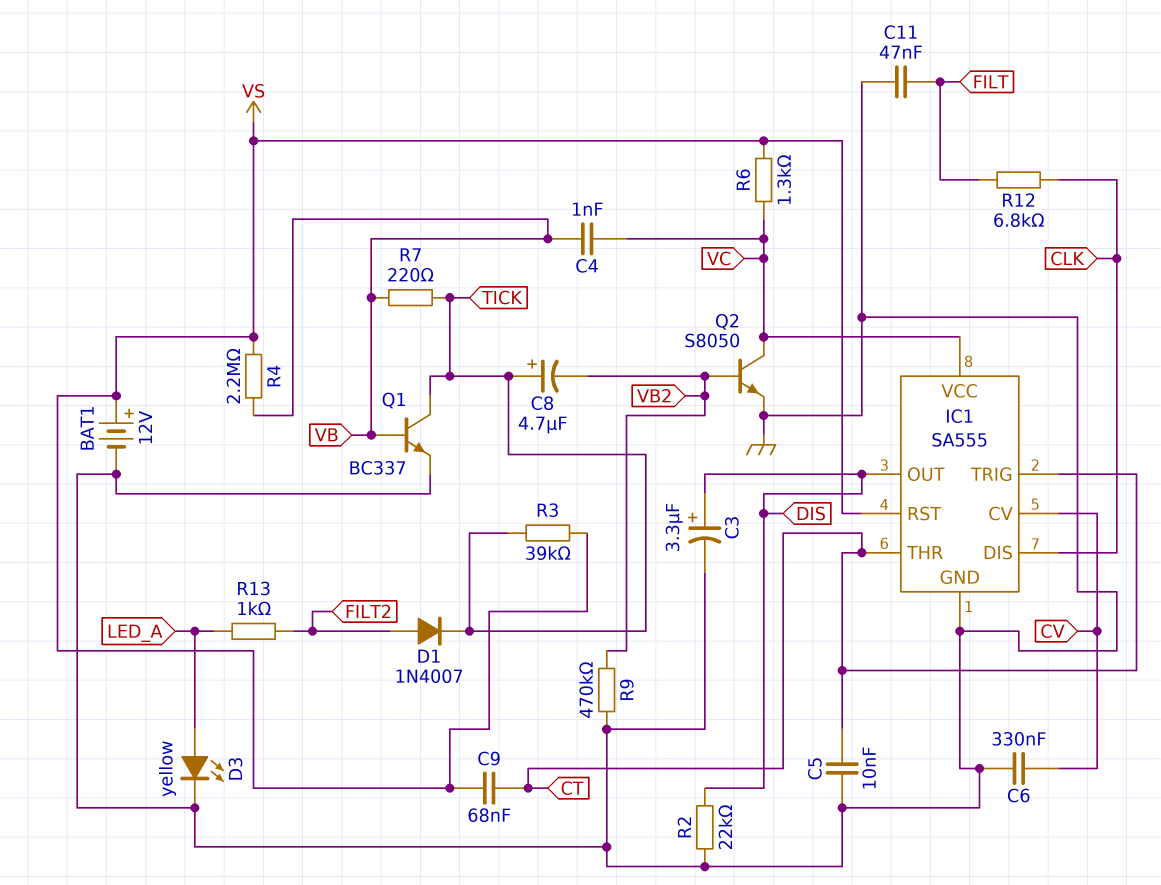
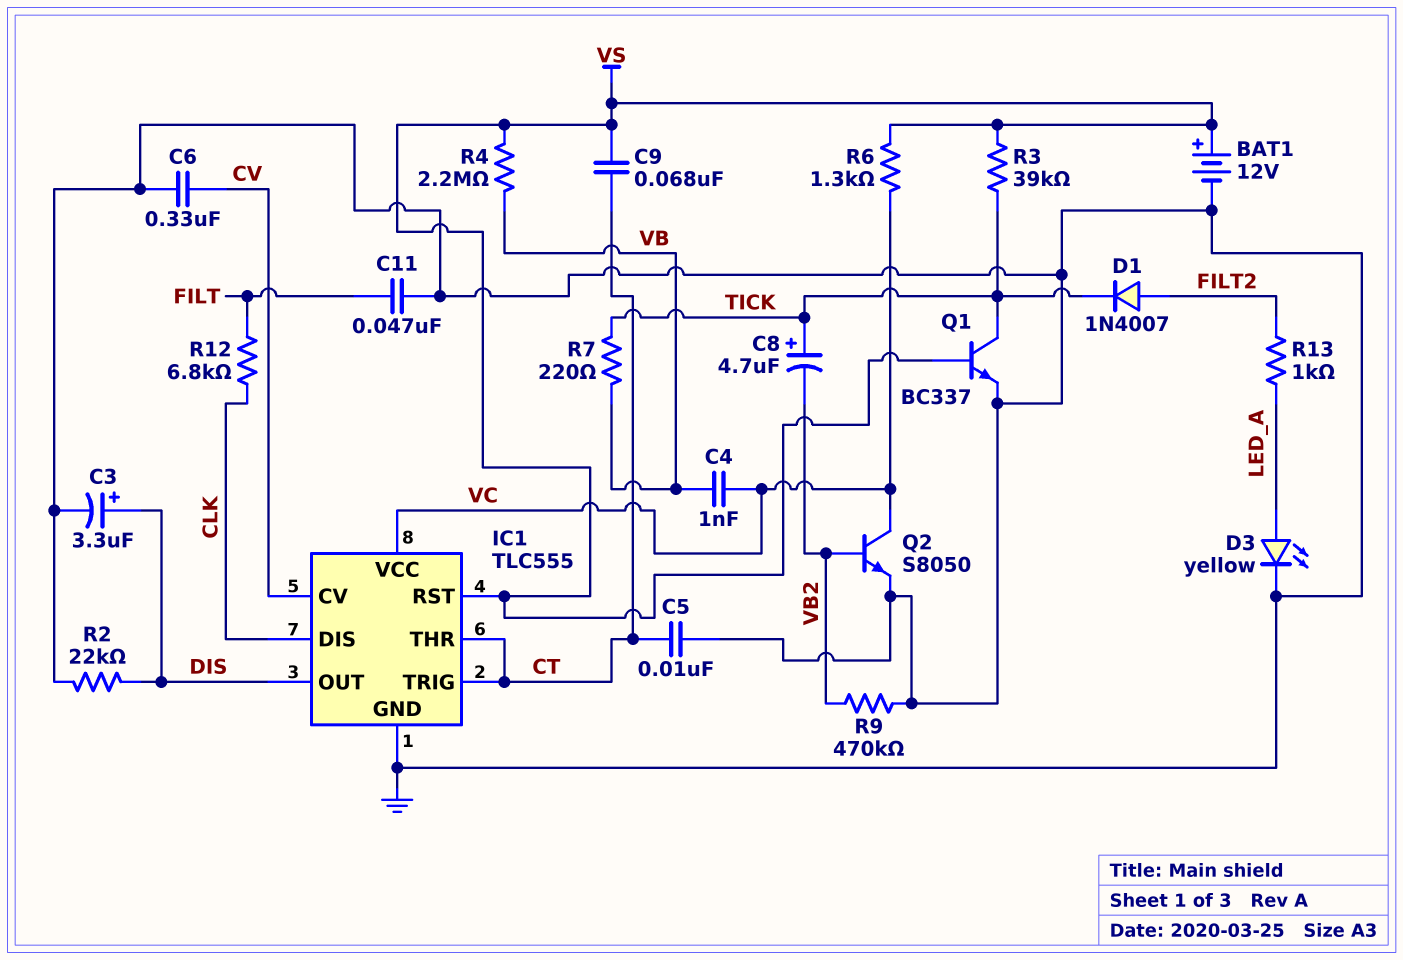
IC1: SA555 -> TLC555
Q1: NPN BC337 (B VB, C TICK, E GND) -> NPN BC337 (B VS, C TICK, E GND)

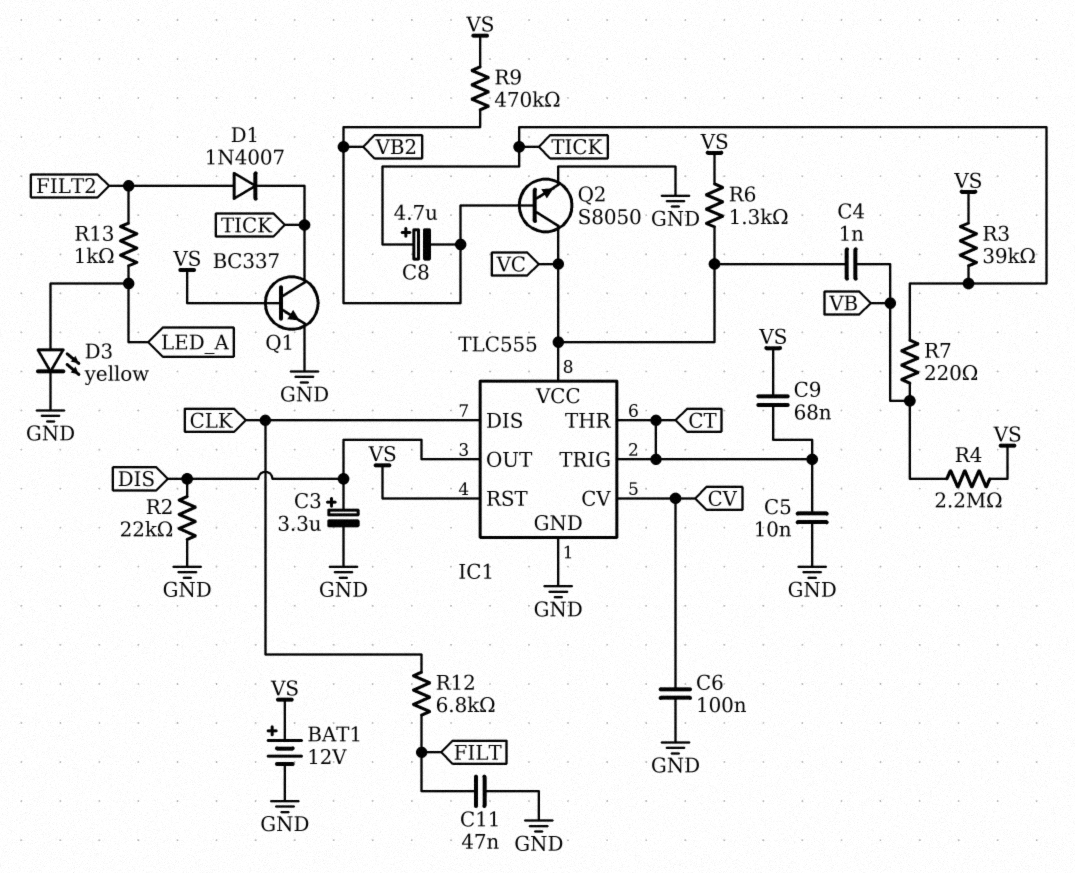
C6: 330nF (CV, GND) -> 100nF (CV, GND)
R9: 470k (GND, VB2) -> 470k (VB2, VS)

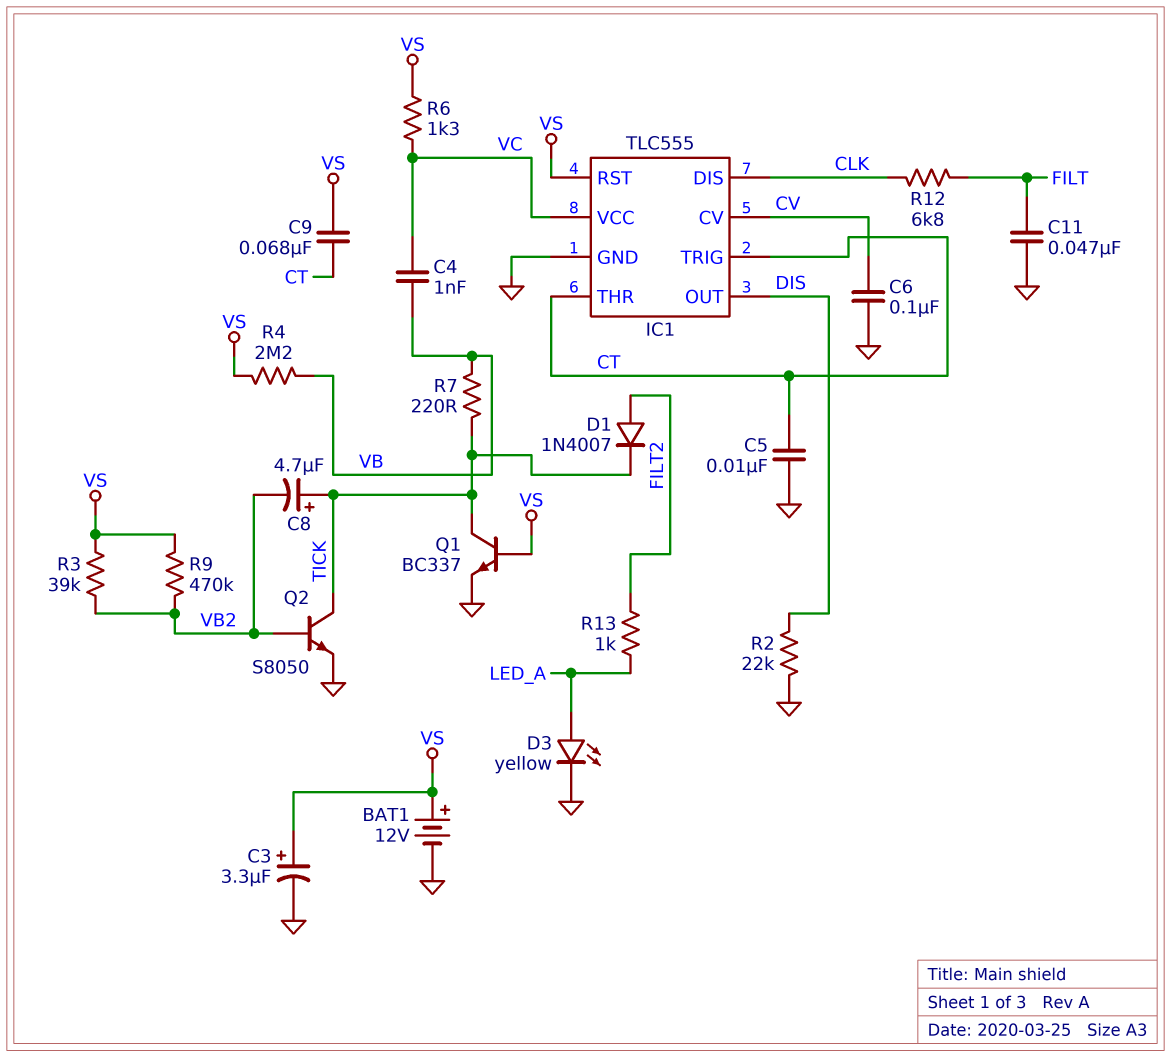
C3: 3.3uF (plus DIS, minus GND) -> 3.3uF (plus VS, minus GND)
Q2: NPN S8050 (B VB2, C VC, E GND) -> NPN S8050 (B VB2, C TICK, E GND)
R3: 39k (TICK, VS) -> 39k (VB2, VS)

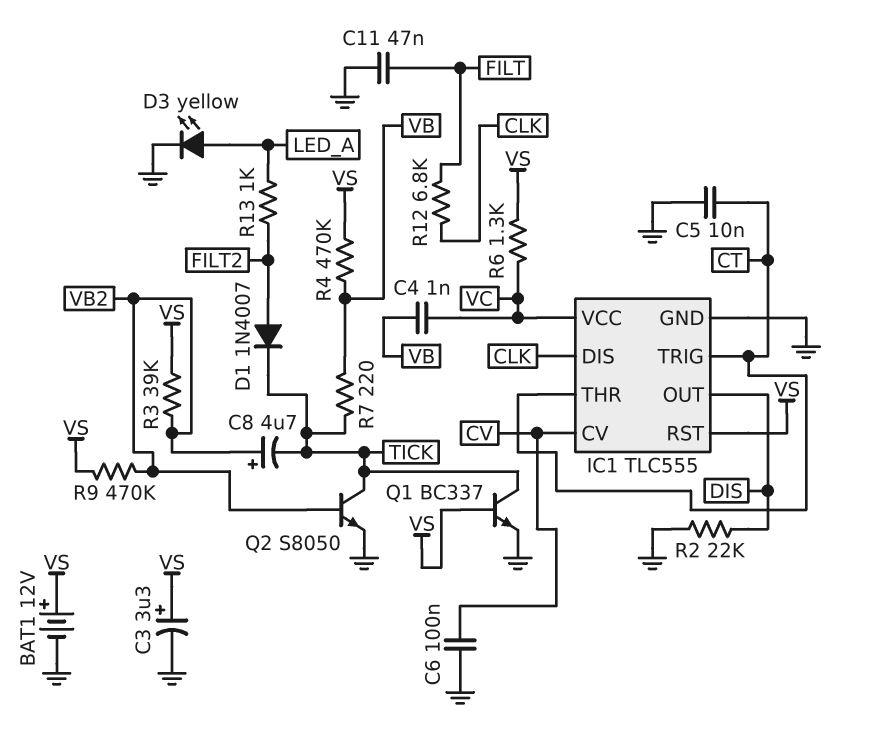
C8: 4.7uF (plus TICK, minus VB2) -> 4.7uF (plus VB2, minus TICK)
C9: 68nF (CT, VS) -> none
R4: 2.2M (VB, VS) -> 470k (VB, VS)

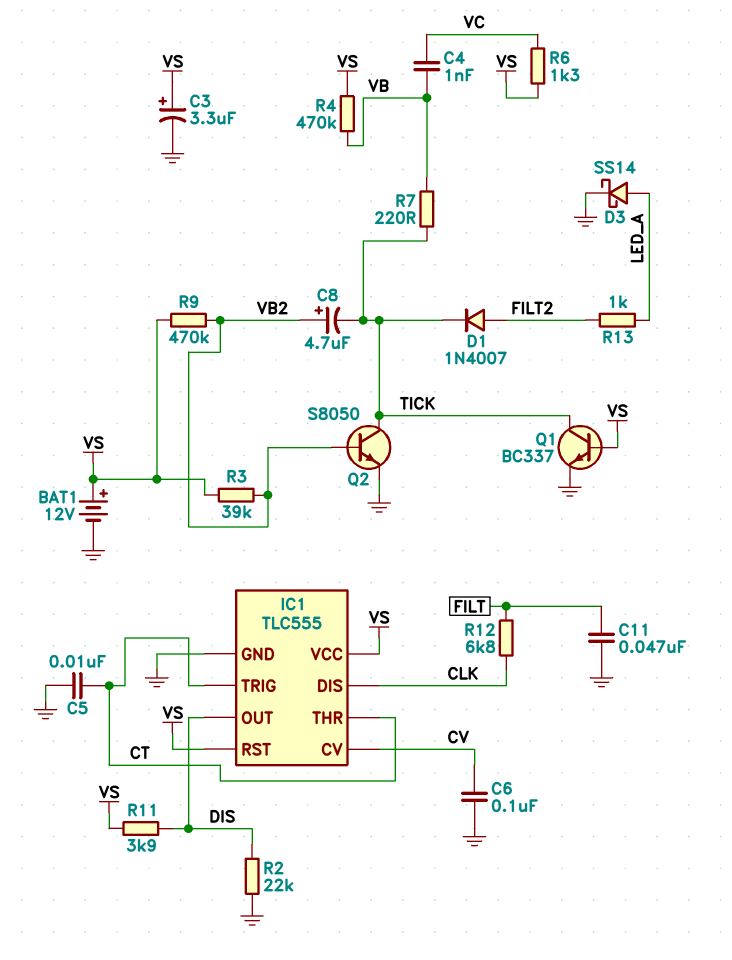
D3: LED yellow (A LED_A, K GND) -> schottky SS14 (A LED_A, K GND)
IC1 pin VCC: VC -> VS
R11: none -> 3.9k (DIS, VS)

